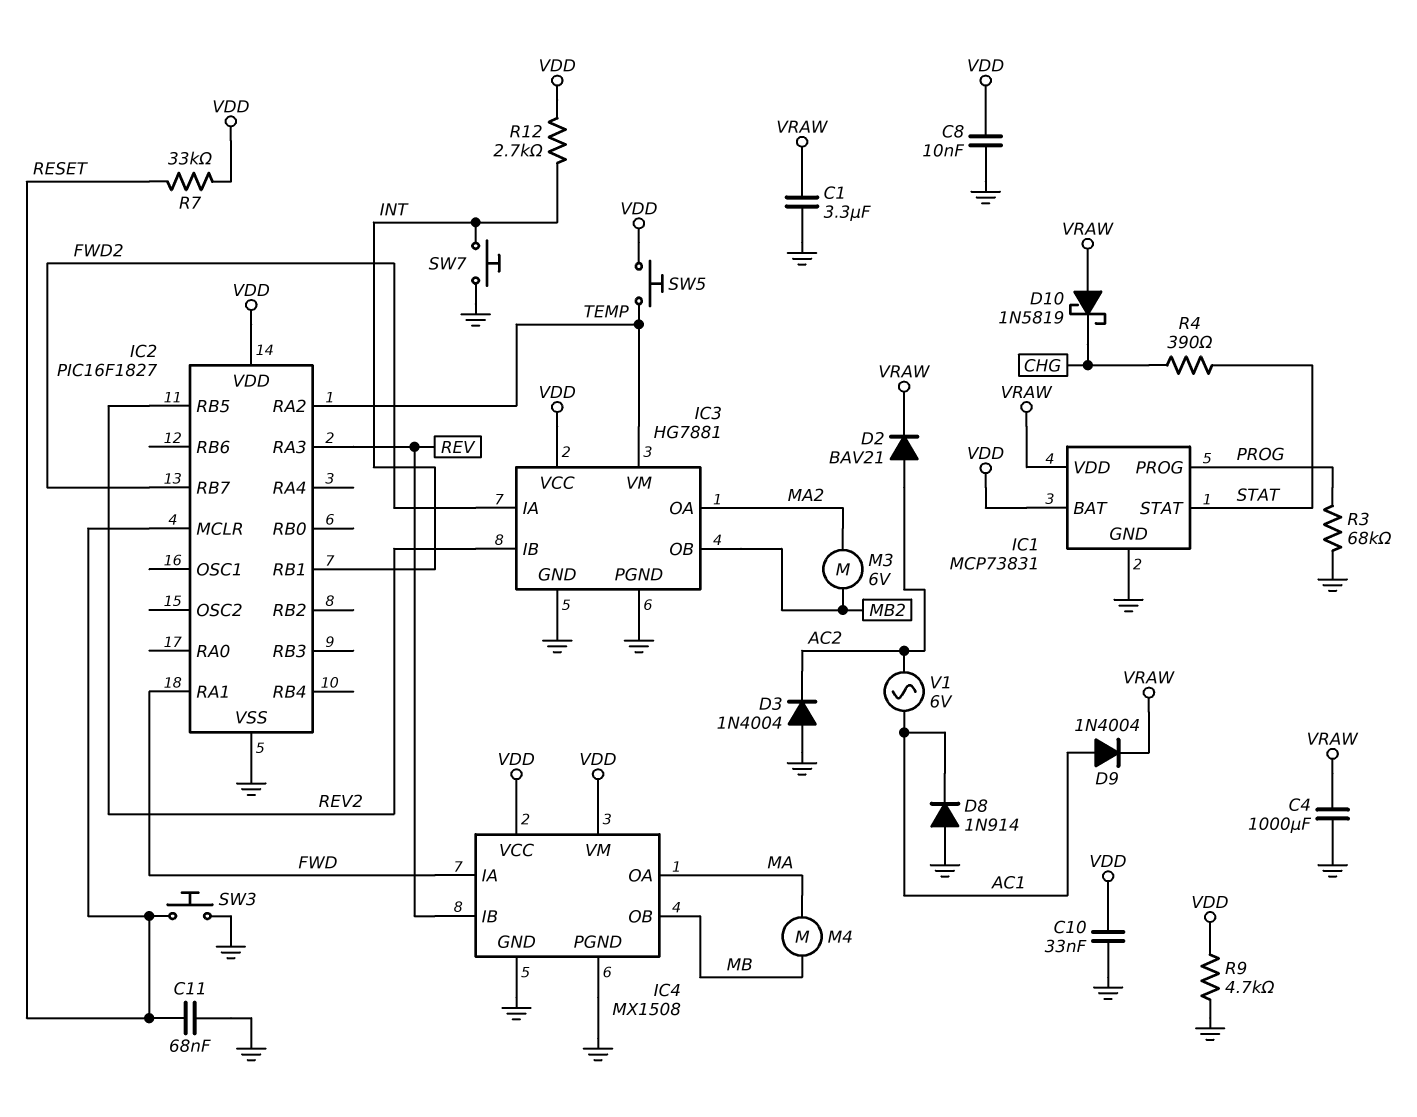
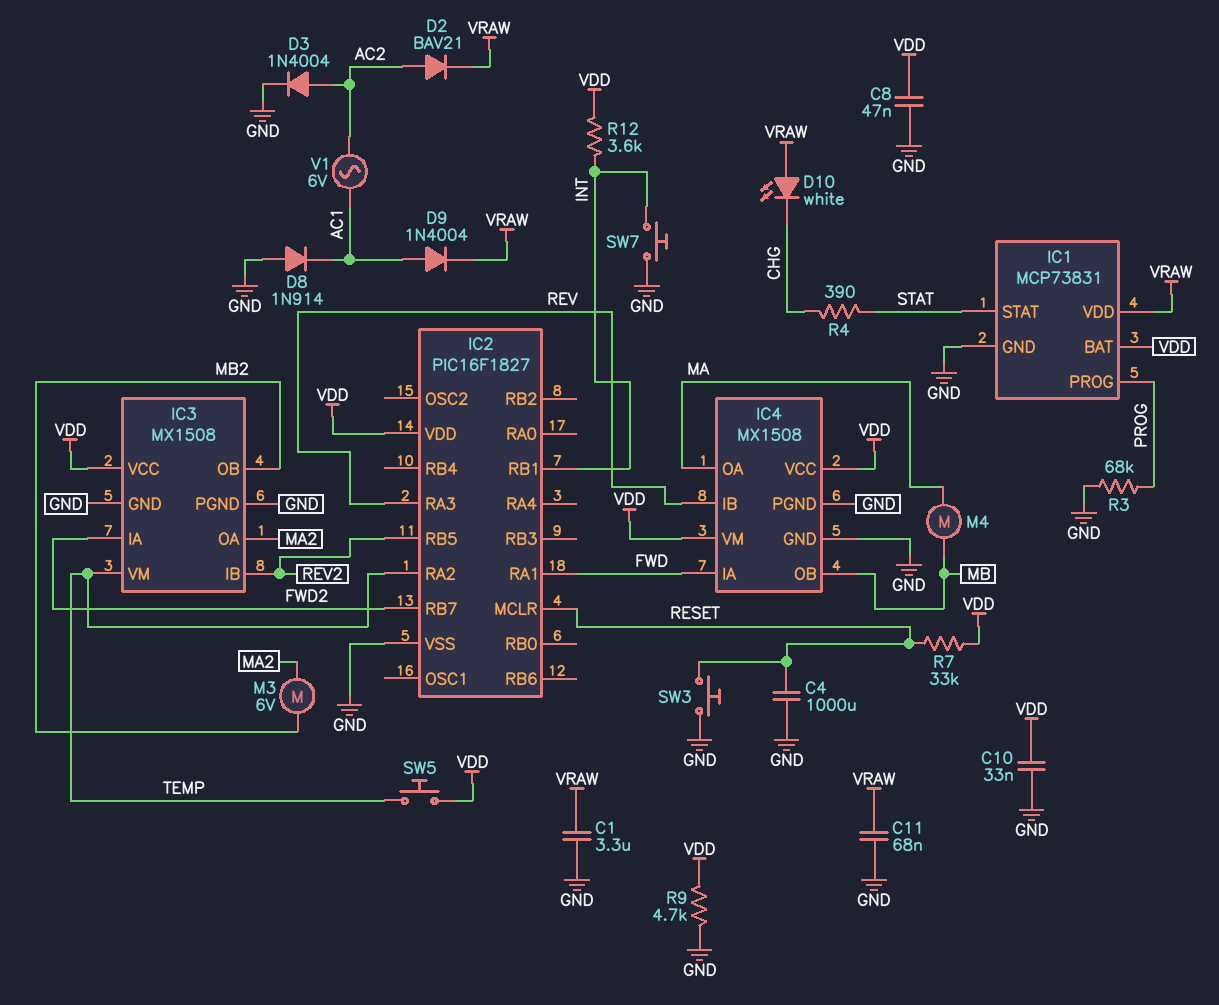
C4: 1000uF (GND, VRAW) -> 1000uF (GND, RESET)
C8: 10nF (GND, VDD) -> 47nF (GND, VDD)
C11: 68nF (GND, RESET) -> 68nF (GND, VRAW)
D3: diode 1N4004 (A GND, K AC2) -> diode 1N4004 (A AC2, K GND)
D10: schottky 1N5819 (A VRAW, K CHG) -> LED white (A VRAW, K CHG)
IC3: HG7881 -> MX1508
R12: 2.7k (INT, VDD) -> 3.6k (INT, VDD)

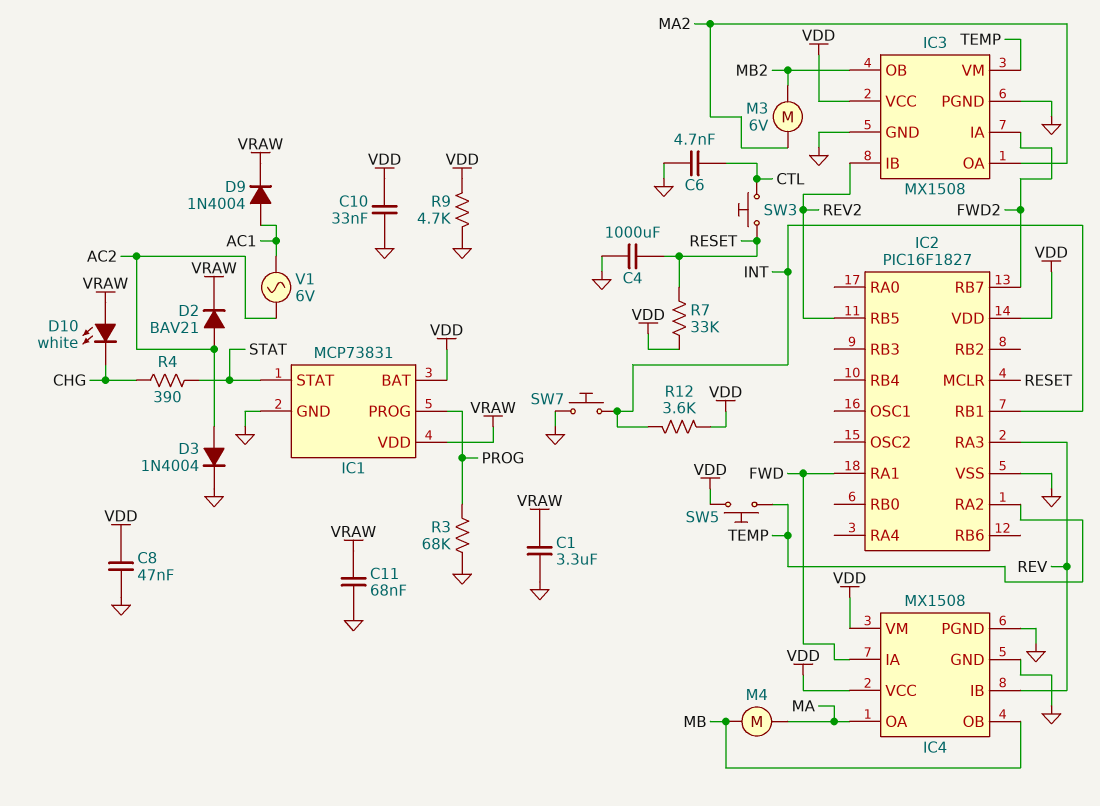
C6: none -> 4.7nF (CTL, GND)
D8: diode 1N914 (A GND, K AC1) -> none
SW3: button (GND, RESET) -> button (CTL, RESET)

